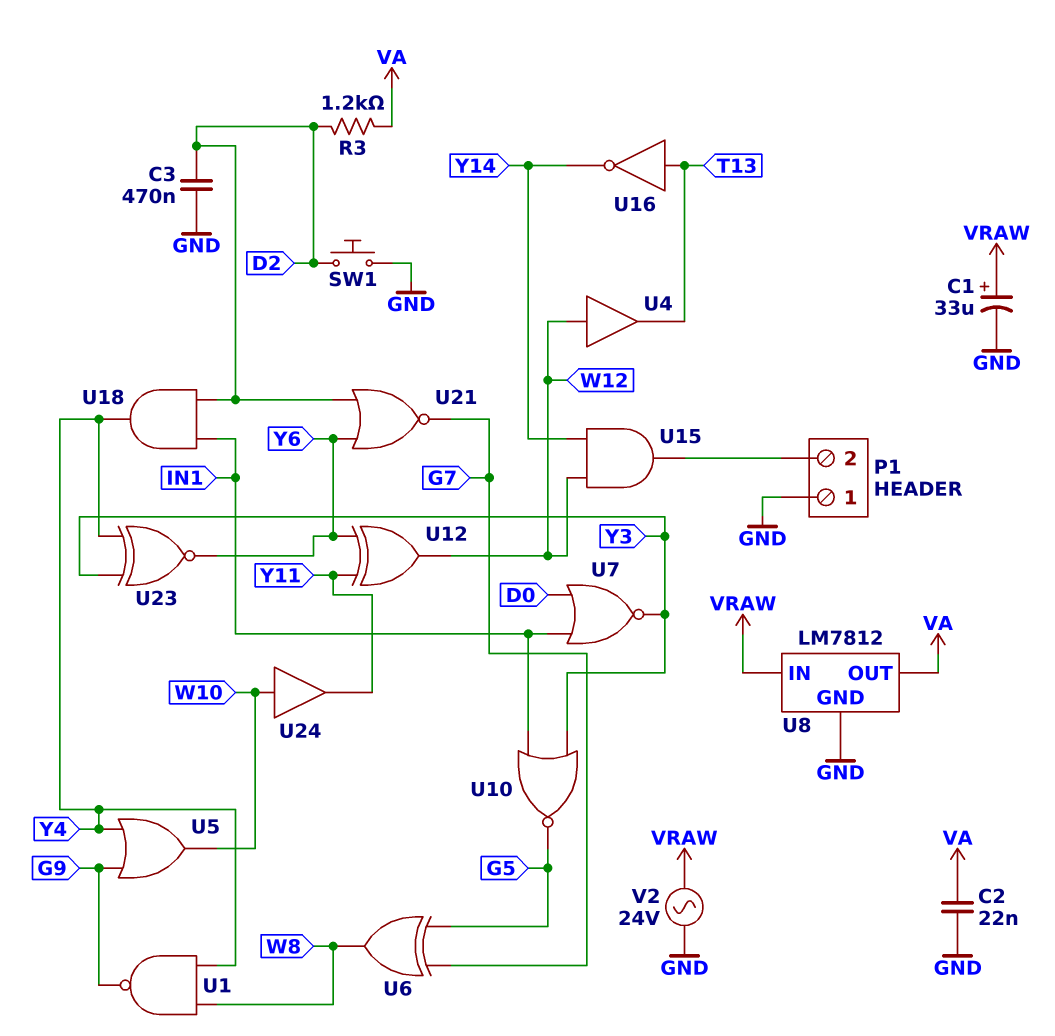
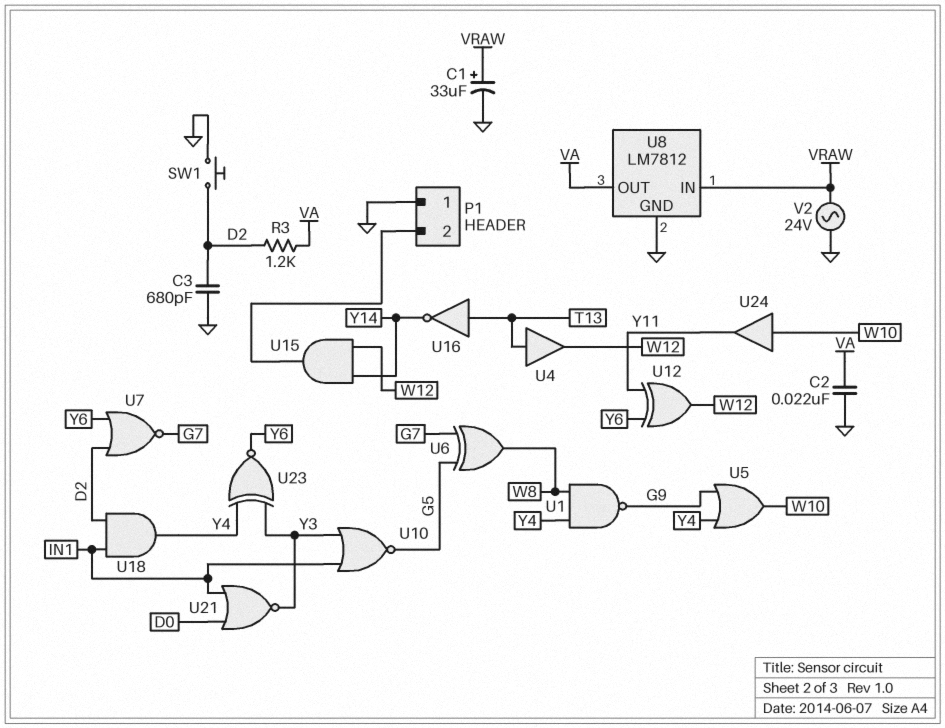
C3: 470nF (D2, GND) -> 680pF (D2, GND)
U4: buffer (in W12, out T13) -> buffer (in T13, out W12)
U7: NOR (in D0, in IN1, out Y3) -> NOR (in D2, in Y6, out G7)
U21: NOR (in D2, in Y6, out G7) -> NOR (in D0, in IN1, out Y3)

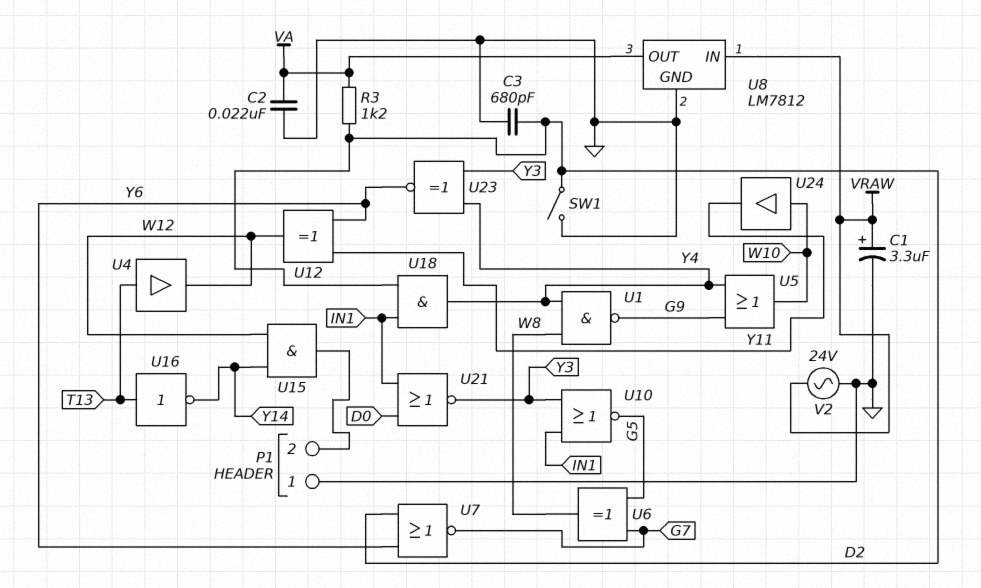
C1: 33uF (plus VRAW, minus GND) -> 3.3uF (plus VRAW, minus GND)
SW1: button (D2, GND) -> switch (D2, GND)

